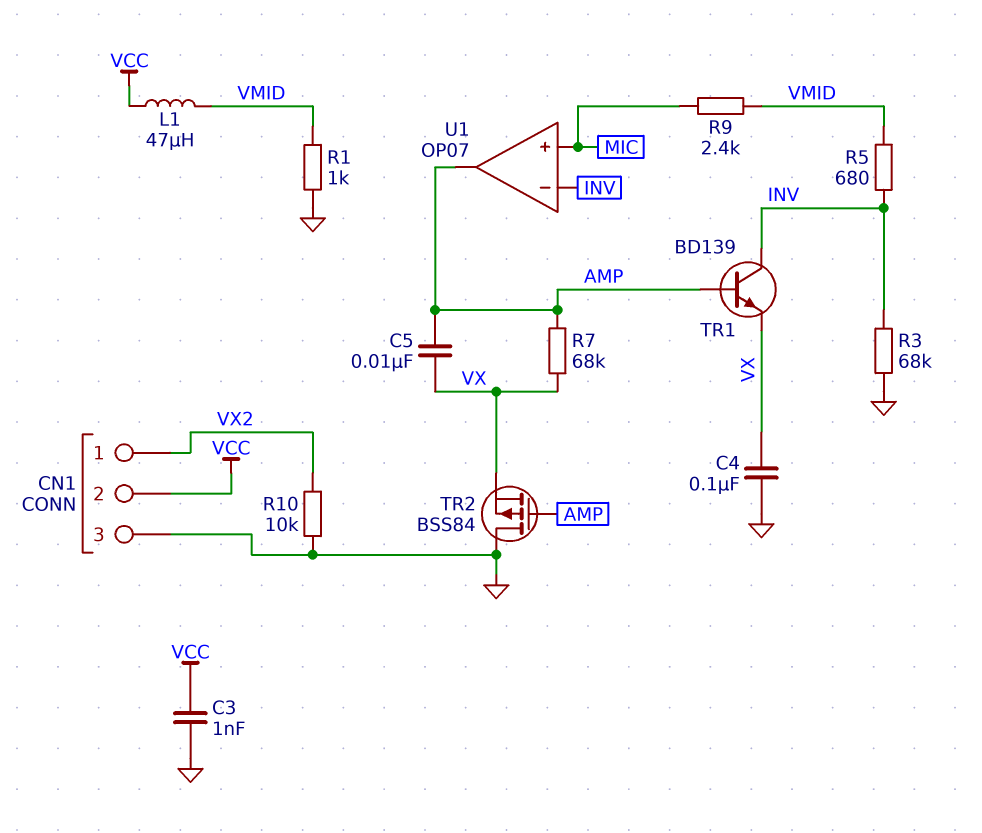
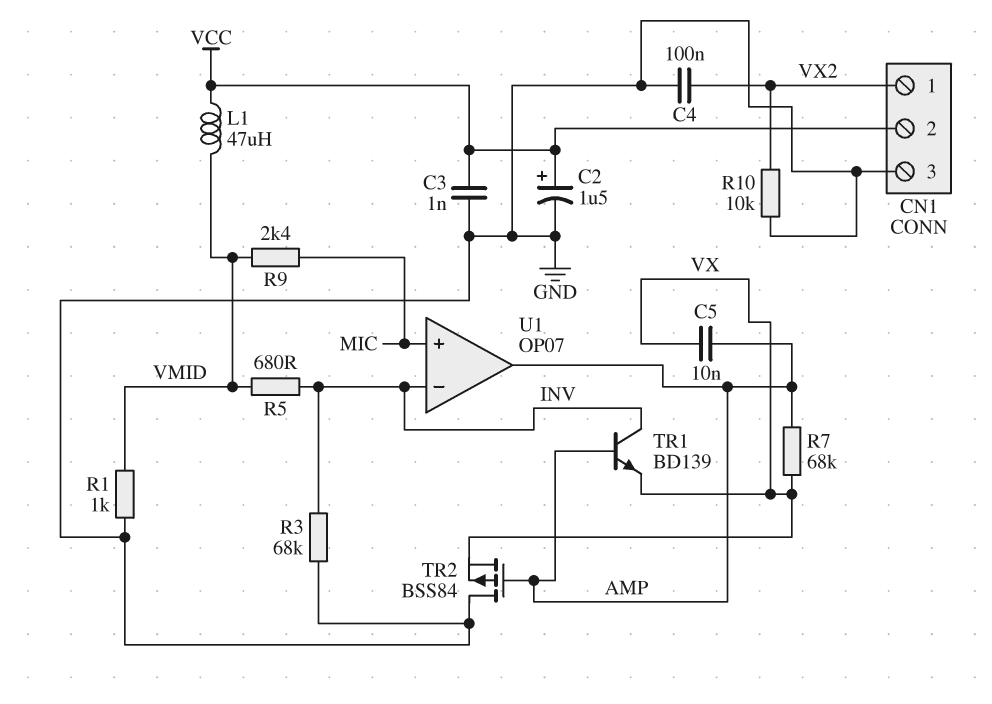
C2: none -> 1.5uF (plus VCC, minus GND)
C4: 100nF (GND, VX) -> 100nF (GND, VX2)

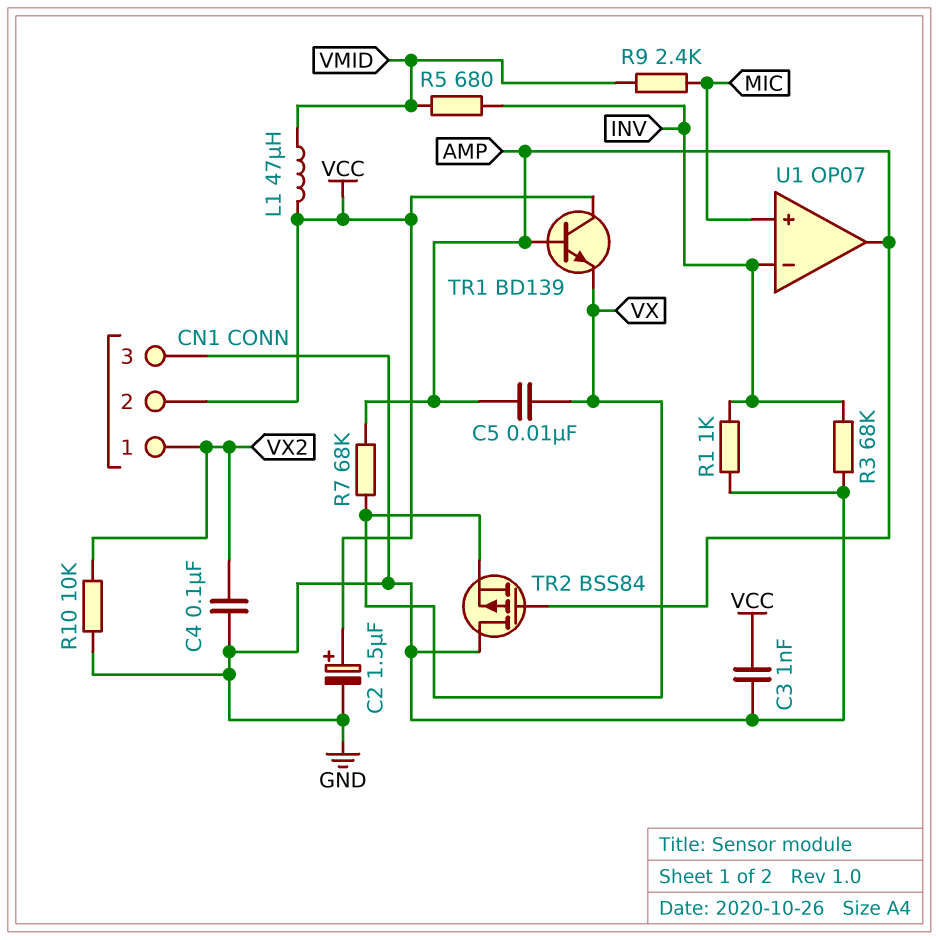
R1: 1k (GND, VMID) -> 1k (GND, INV)
TR1: NPN BD139 (B AMP, C INV, E VX) -> NPN BD139 (B AMP, C VCC, E VX)

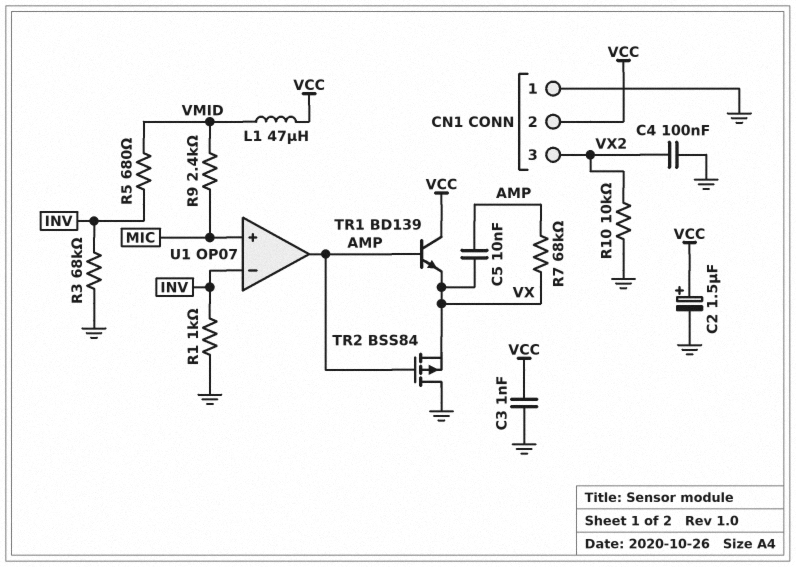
CN1 pin 1: VX2 -> GND
CN1 pin 3: GND -> VX2

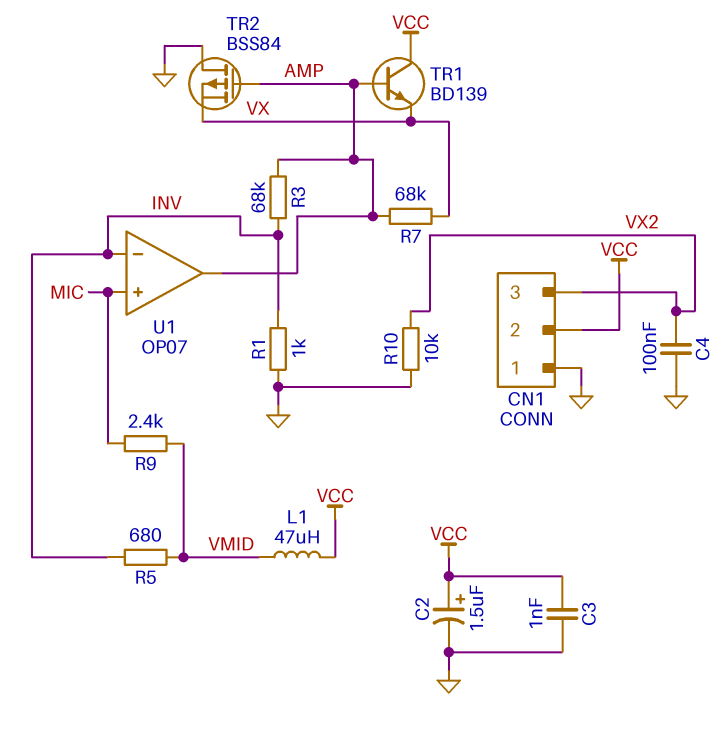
C5: 10nF (AMP, VX) -> none
R3: 68k (GND, INV) -> 68k (AMP, INV)

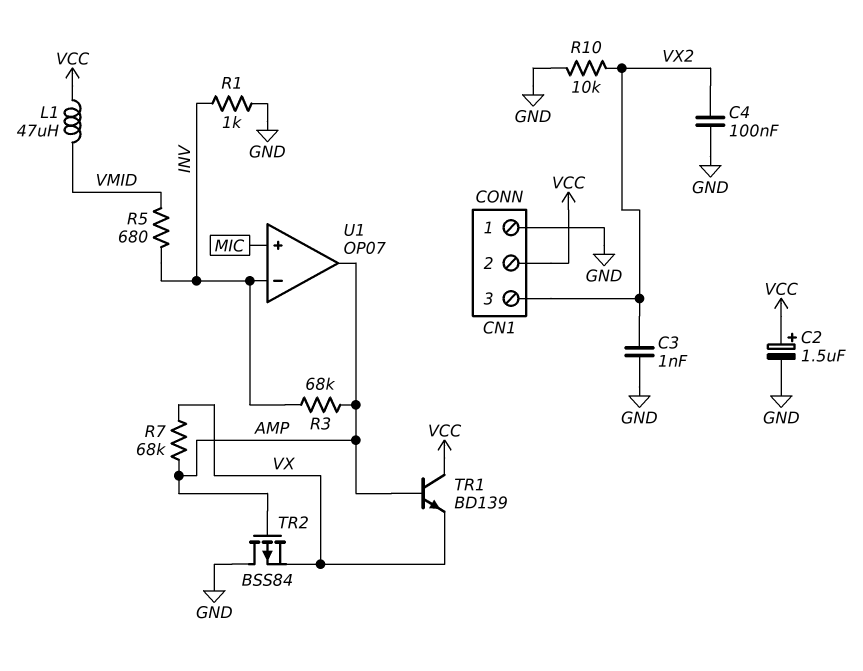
C3: 1nF (GND, VCC) -> 1nF (GND, VX2)
R9: 2.4k (MIC, VMID) -> none

